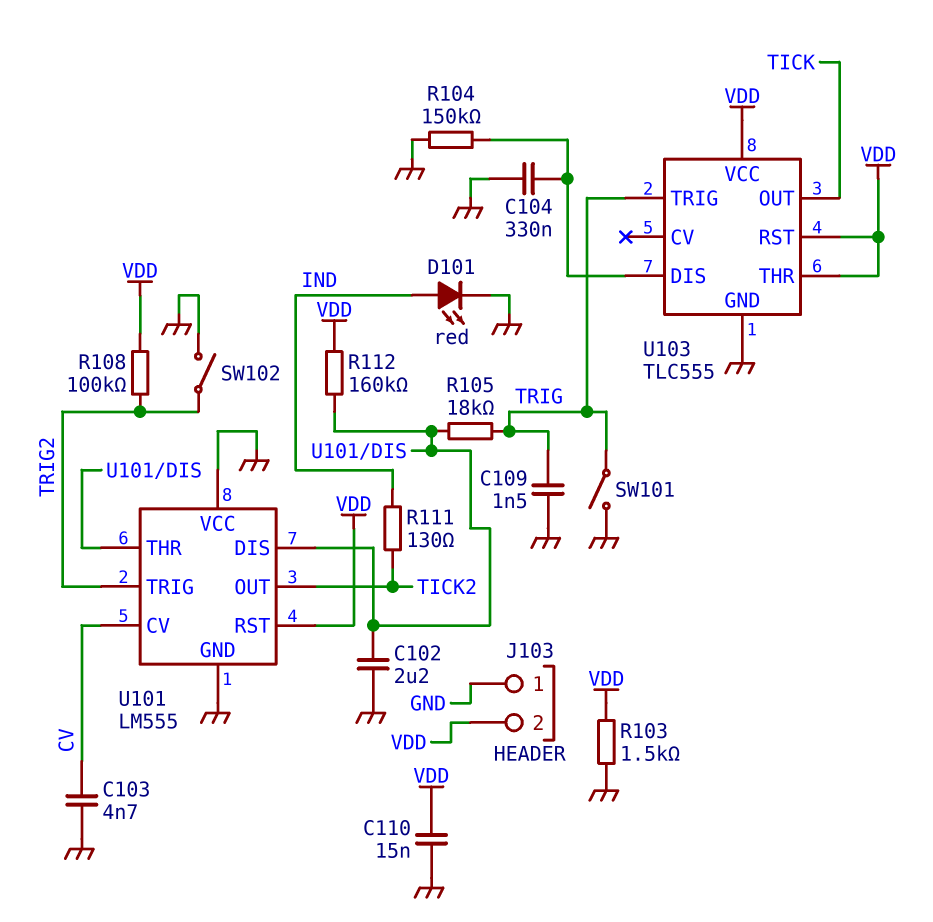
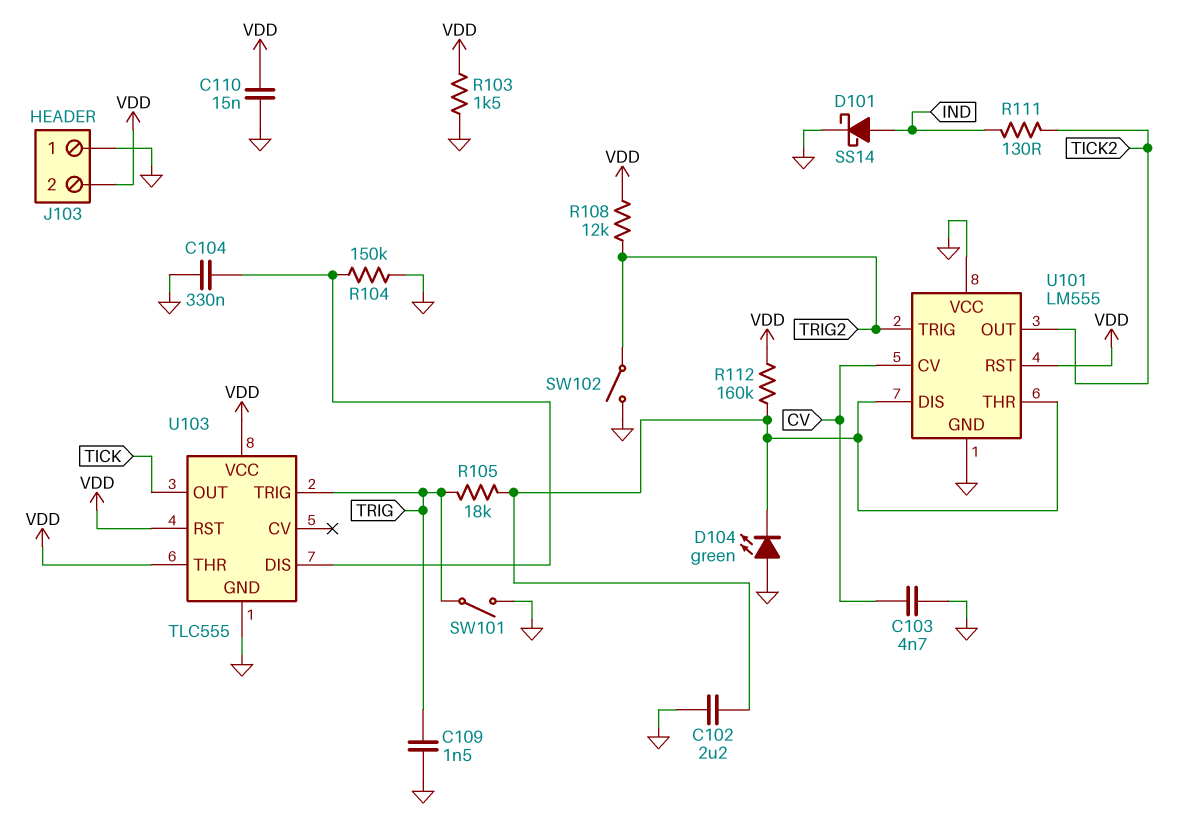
D101: LED red (A IND, K GND) -> schottky SS14 (A IND, K GND)
D104: none -> LED green (A GND, K U101/DIS)
R108: 100k (TRIG2, VDD) -> 12k (TRIG2, VDD)

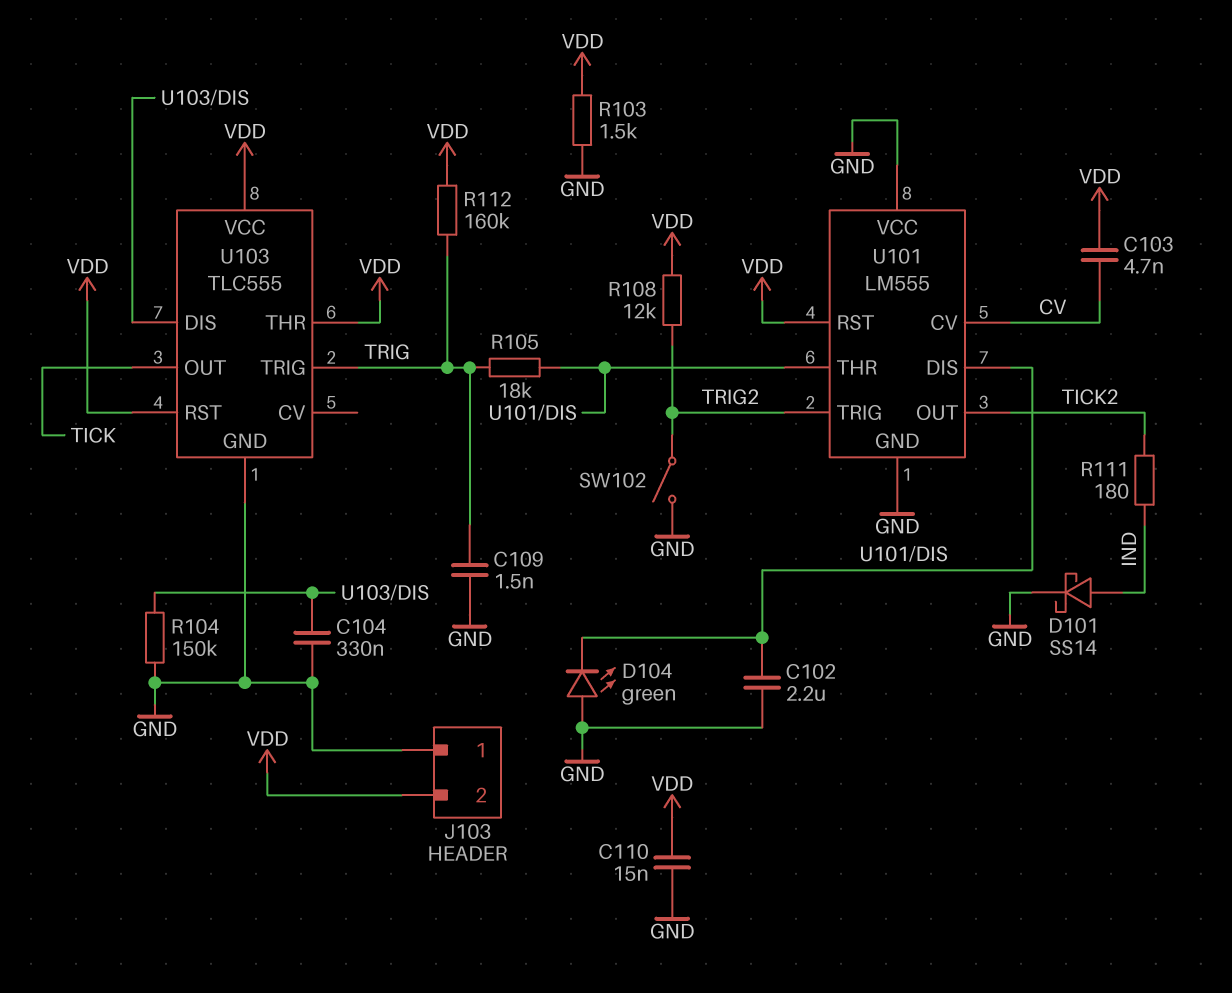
C103: 4.7nF (CV, GND) -> 4.7nF (CV, VDD)
R111: 130 (IND, TICK2) -> 180 (IND, TICK2)
R112: 160k (U101/DIS, VDD) -> 160k (TRIG, VDD)
SW101: switch (GND, TRIG) -> none

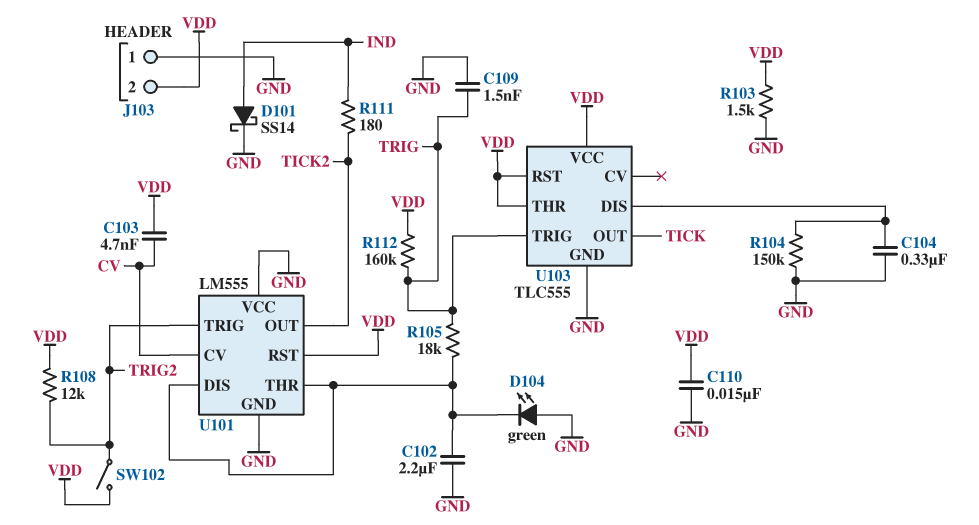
SW102: switch (GND, TRIG2) -> switch (TRIG2, VDD)

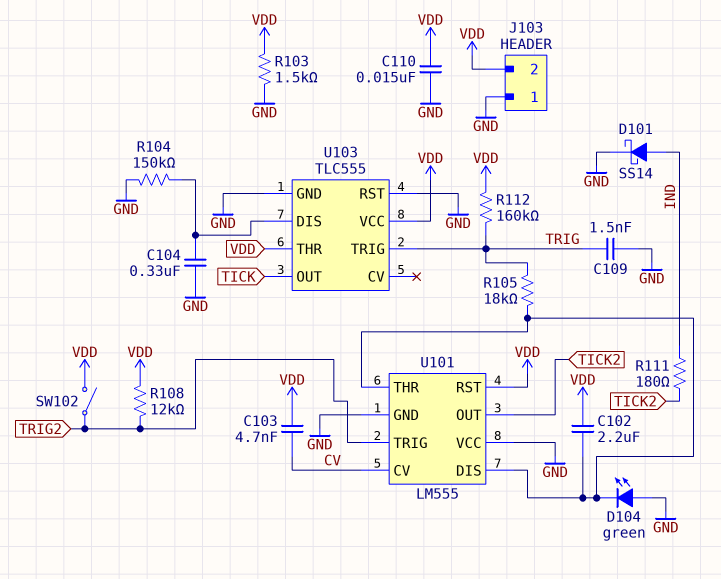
C102: 2.2uF (GND, U101/DIS) -> 2.2uF (U101/DIS, VDD)
U103 pin RST: VDD -> GND

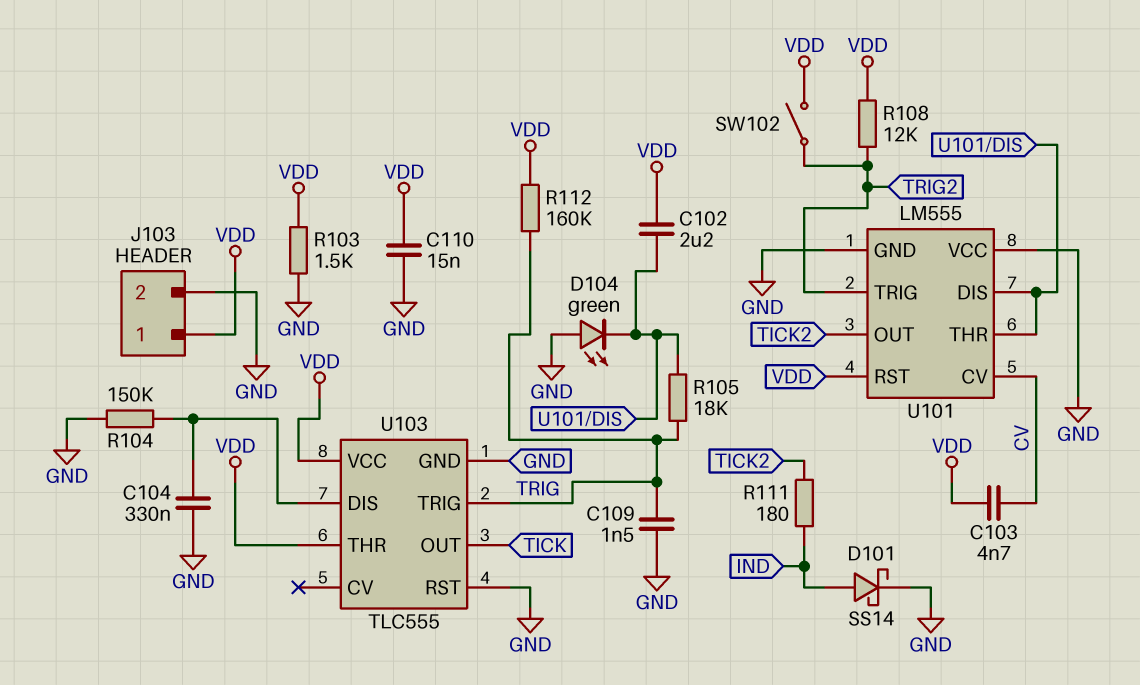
J103 pin 1: GND -> VDD
J103 pin 2: VDD -> GND

